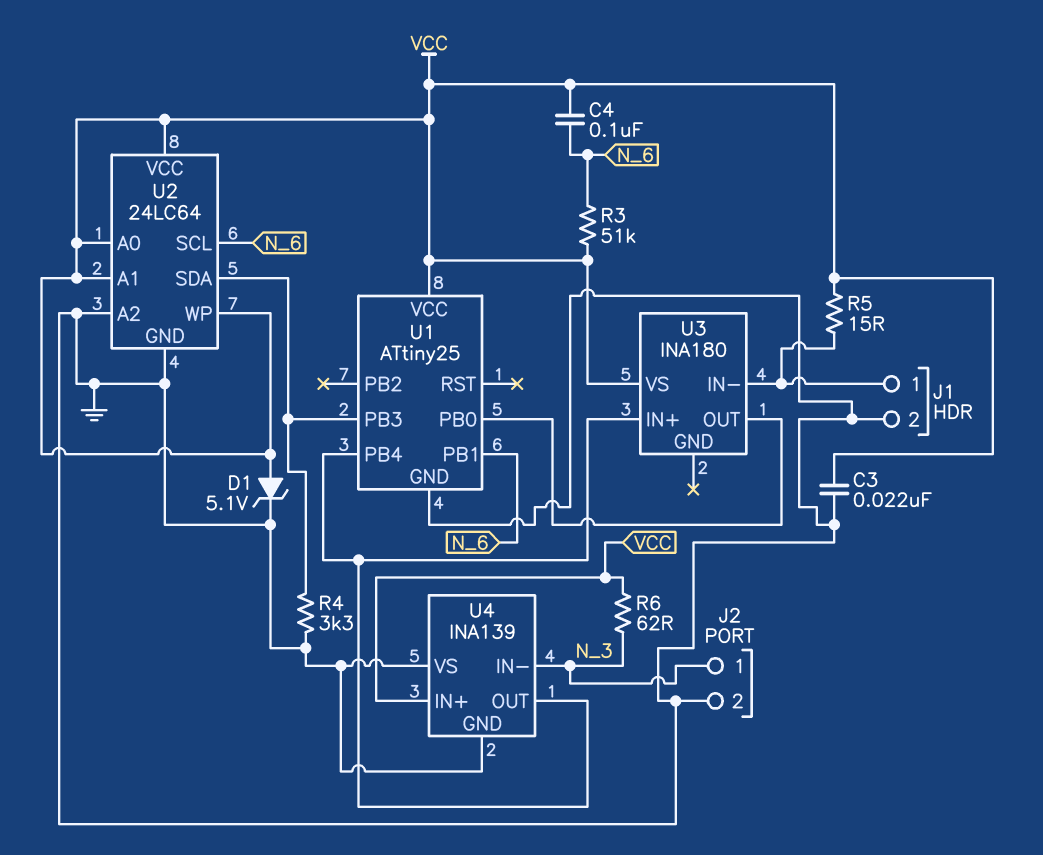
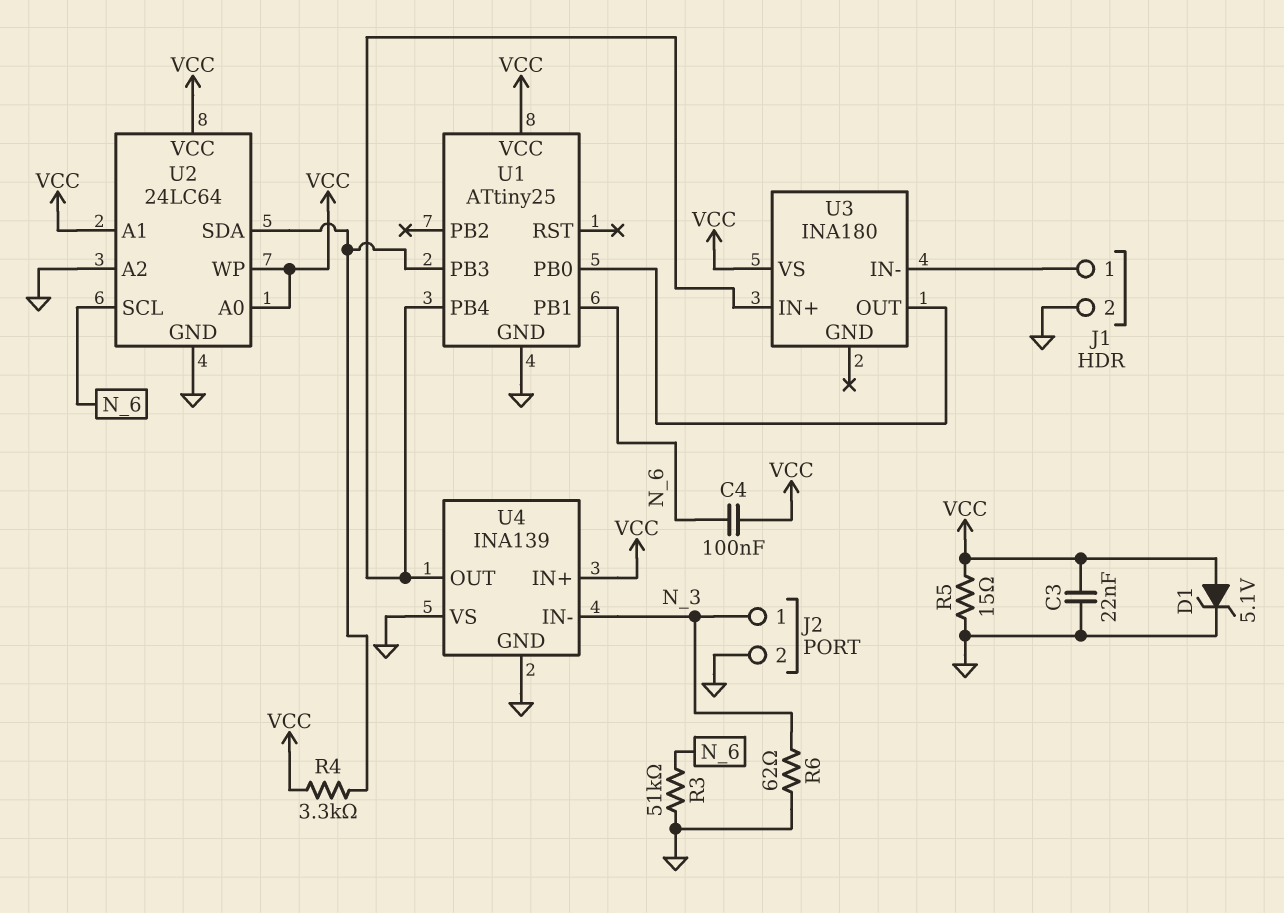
R3: 51k (N_6, VCC) -> 51k (GND, N_6)
R4: 3.3k (GND, U1/PB3) -> 3.3k (U1/PB3, VCC)
R5: 15 (J1/1, VCC) -> 15 (GND, VCC)
R6: 62 (N_3, VCC) -> 62 (GND, N_3)

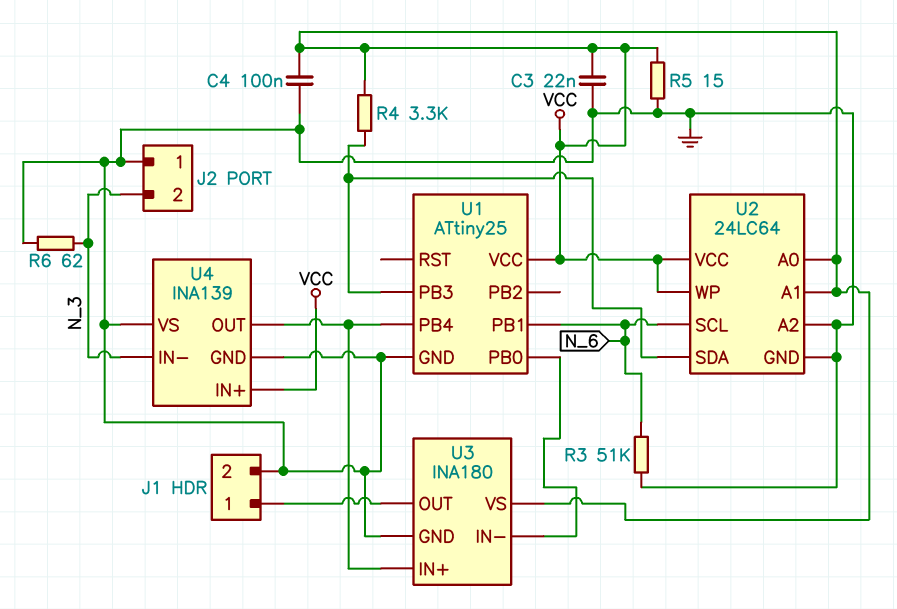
C4: 100nF (N_6, VCC) -> 100nF (GND, VCC)
D1: zener 5.1V (A VCC, K GND) -> none
J2 pin 1: N_3 -> GND
J2 pin 2: GND -> N_3
U3 pin GND: none -> GND
U3 pin IN-: J1/1 -> U1/PB0
U3 pin OUT: U1/PB0 -> J1/1

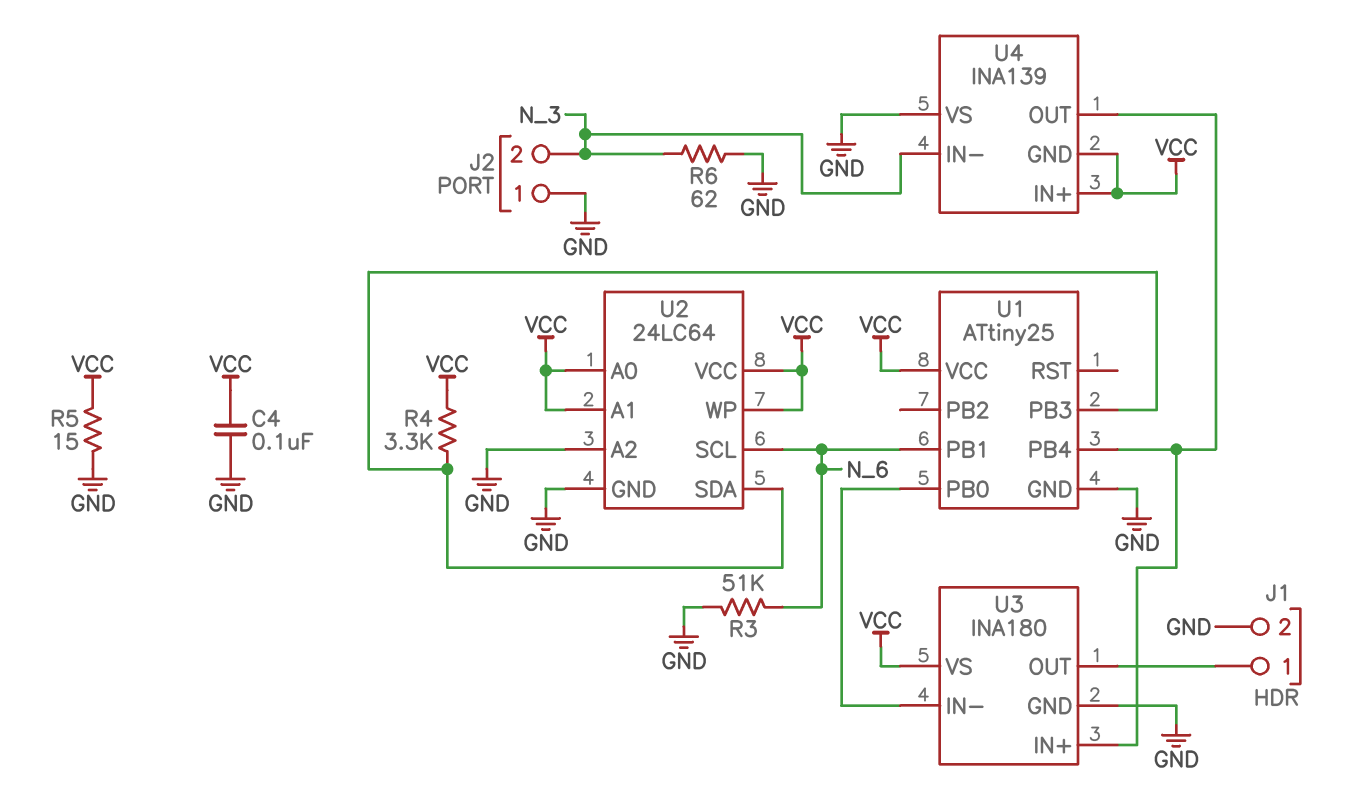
C3: 22nF (GND, VCC) -> none
U4 pin GND: GND -> VCC

